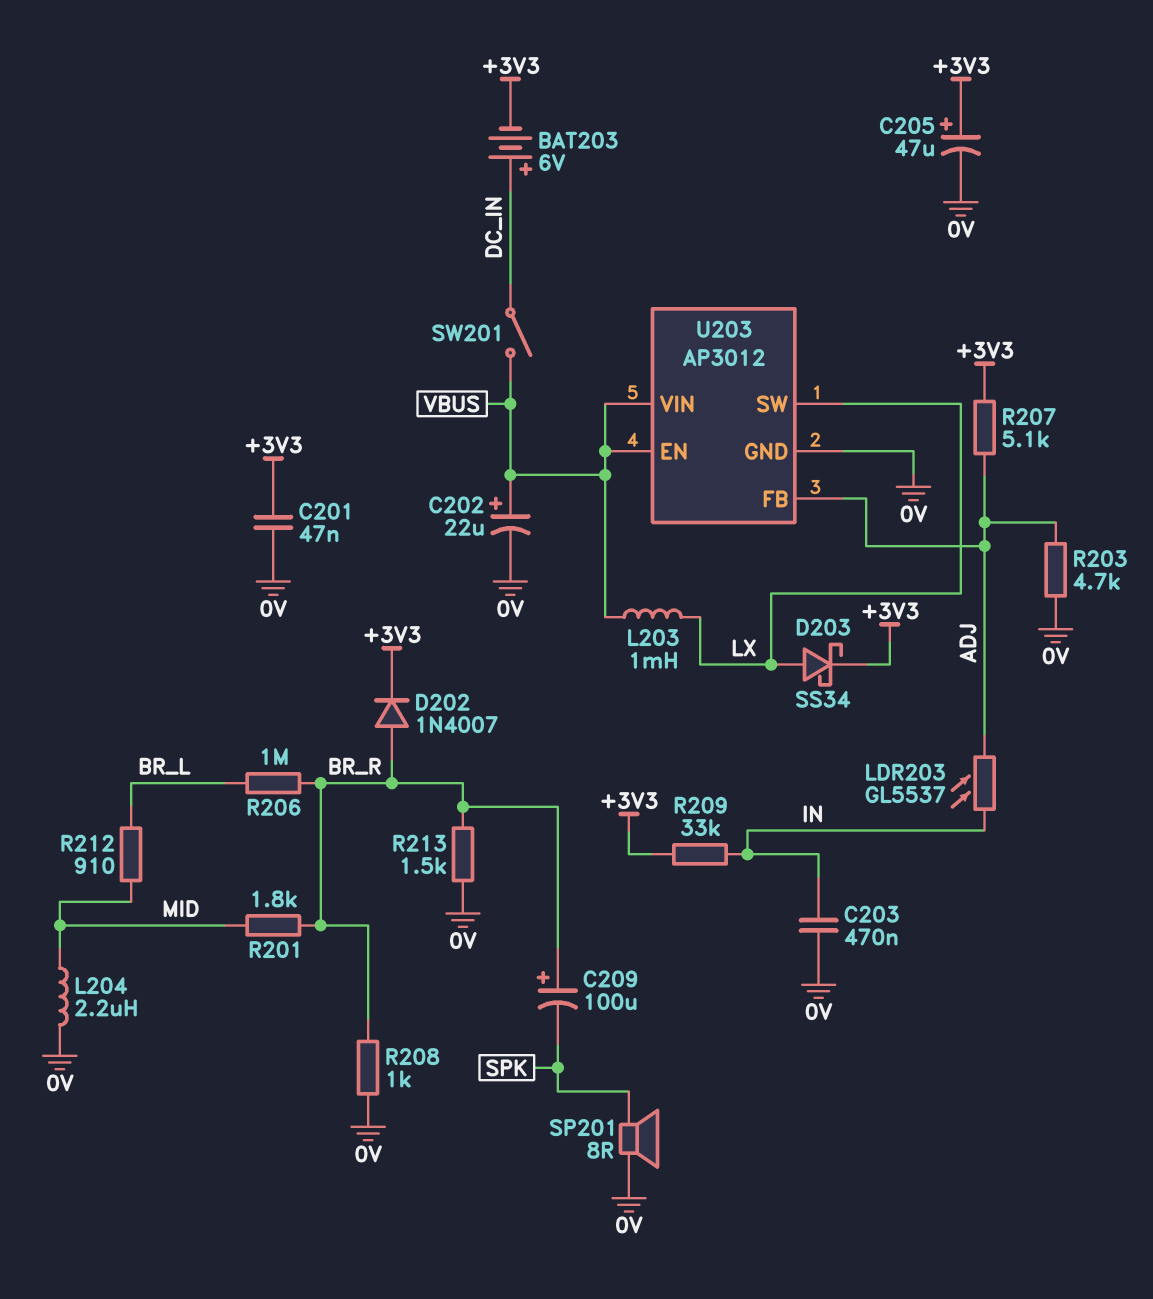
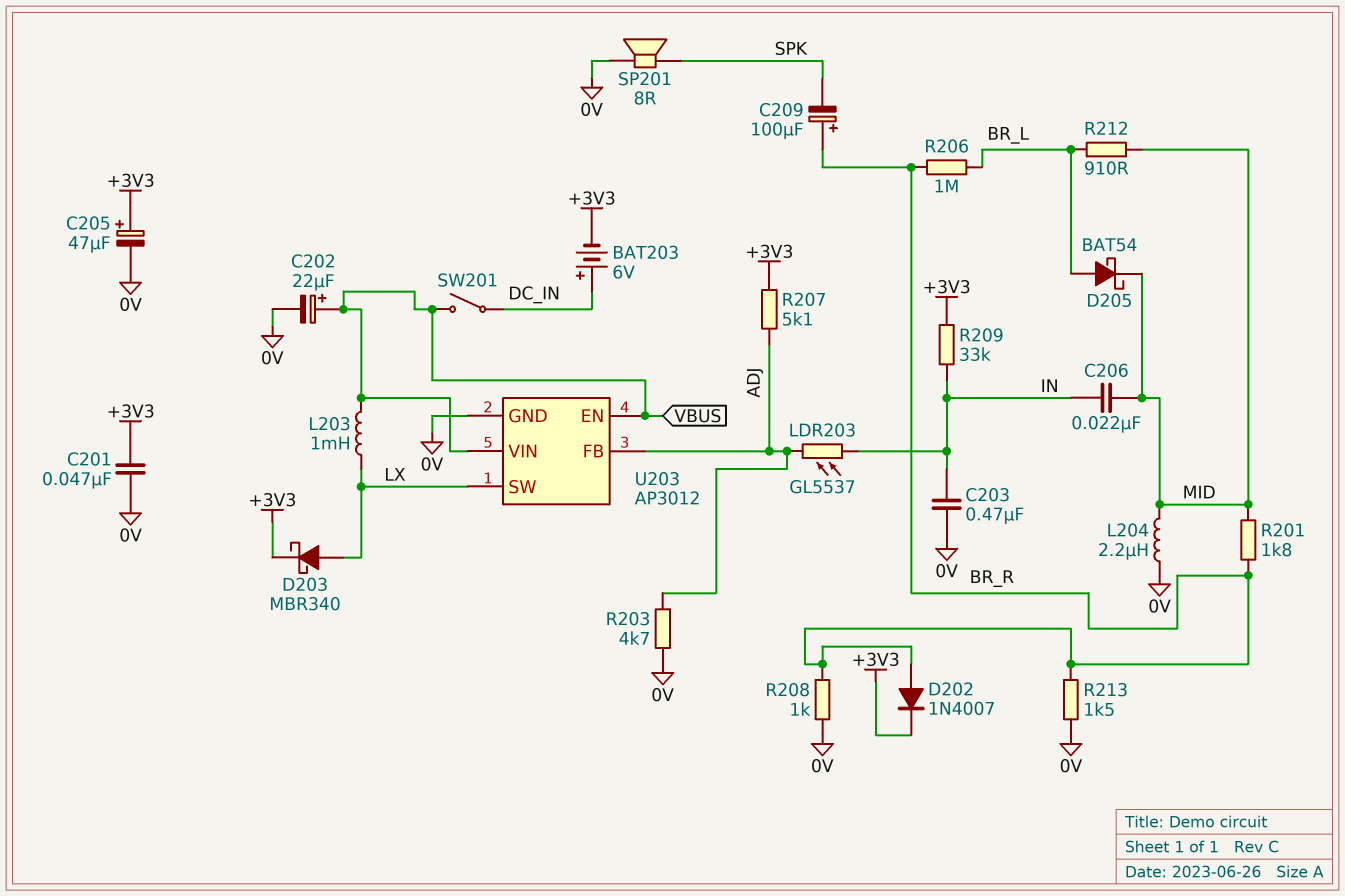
C206: none -> 22nF (IN, MID)
D203: schottky SS34 (A LX, K +3V3) -> schottky MBR340 (A LX, K +3V3)
D205: none -> schottky BAT54 (A BR_L, K MID)

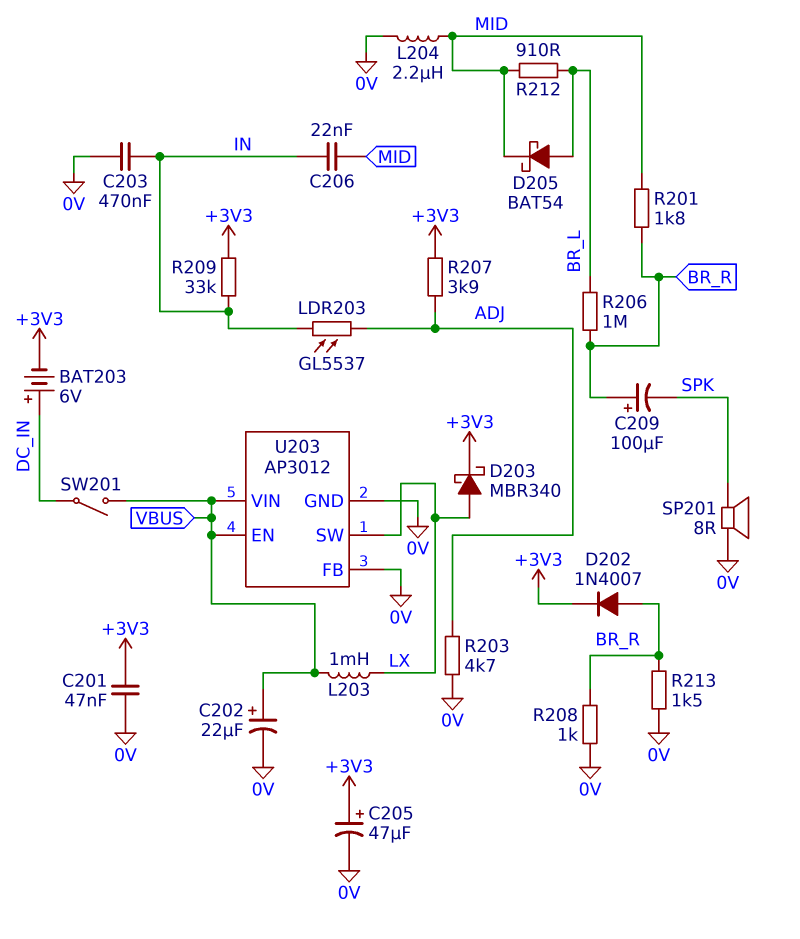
R207: 5.1k (+3V3, ADJ) -> 3.9k (+3V3, ADJ)
U203 pin FB: ADJ -> 0V

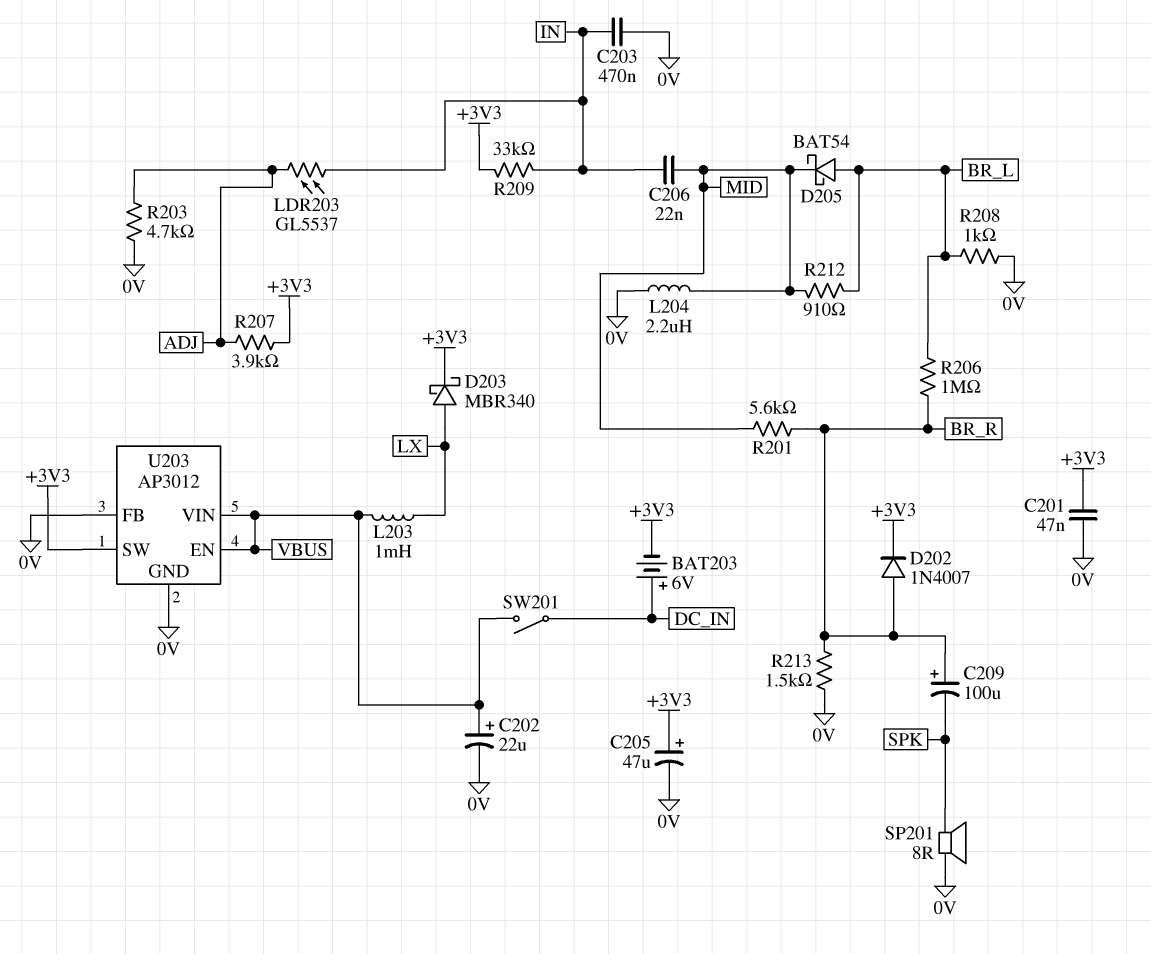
R201: 1.8k (BR_R, MID) -> 5.6k (BR_R, MID)
R208: 1k (0V, BR_R) -> 1k (0V, BR_L)
U203 pin SW: LX -> +3V3

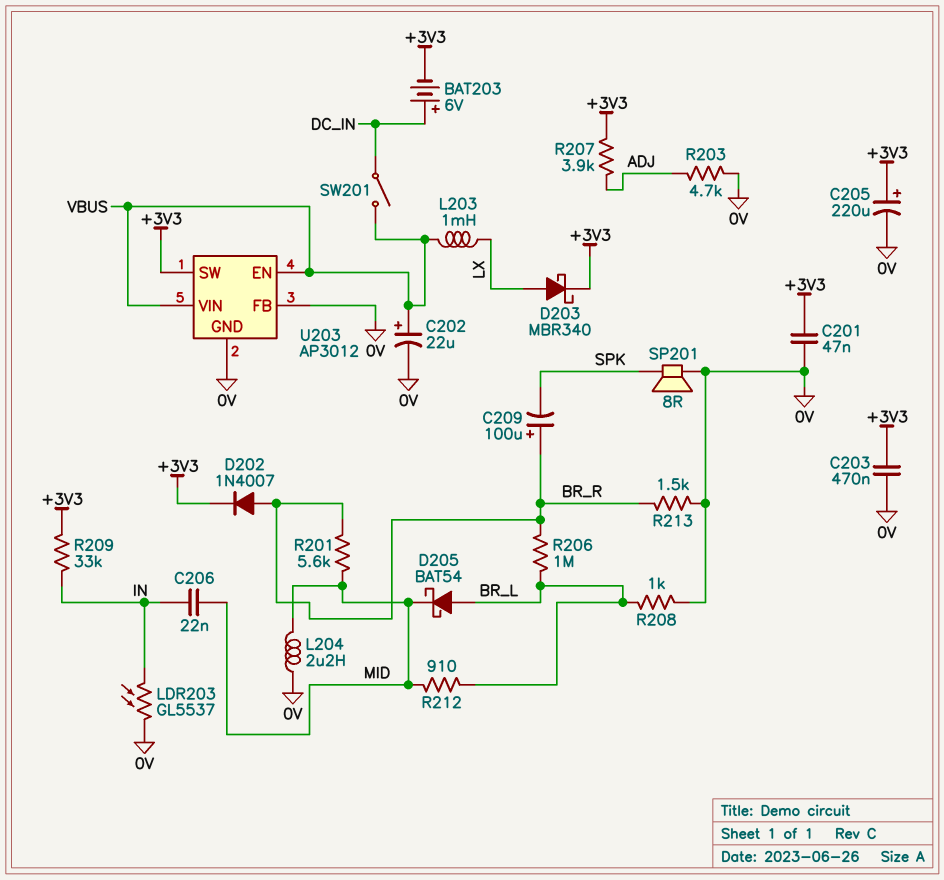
C203: 470nF (0V, IN) -> 470nF (+3V3, 0V)
C205: 47uF (plus +3V3, minus 0V) -> 220uF (plus +3V3, minus 0V)
LDR203: GL5537 (ADJ, IN) -> GL5537 (0V, IN)

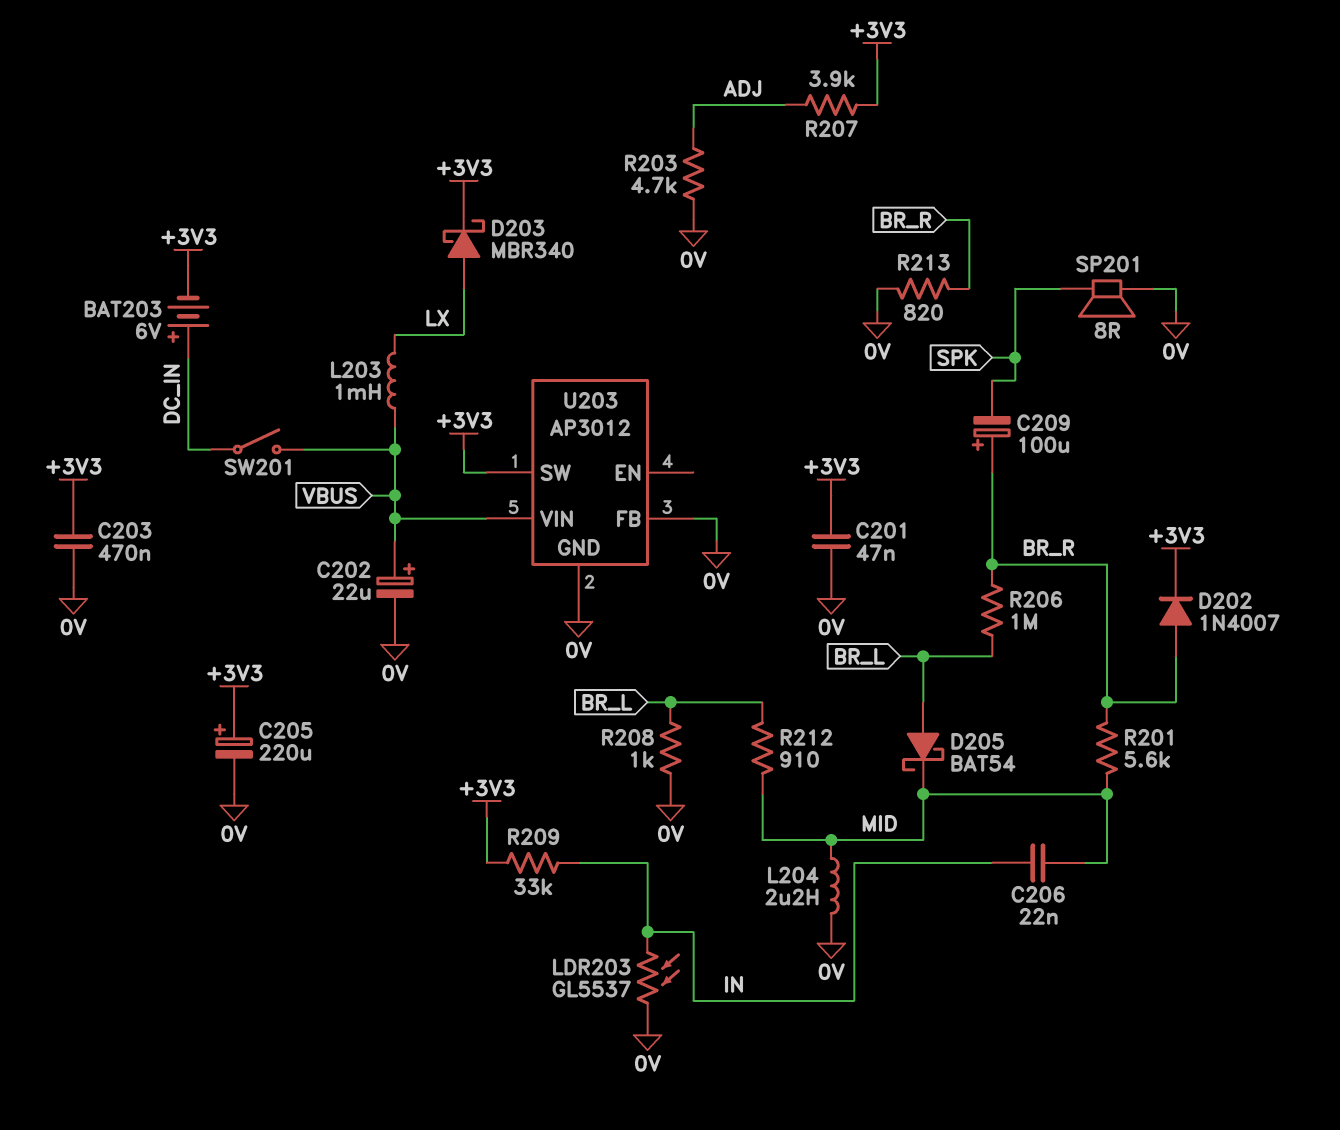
R213: 1.5k (0V, BR_R) -> 820 (0V, BR_R)
U203 pin EN: VBUS -> none

